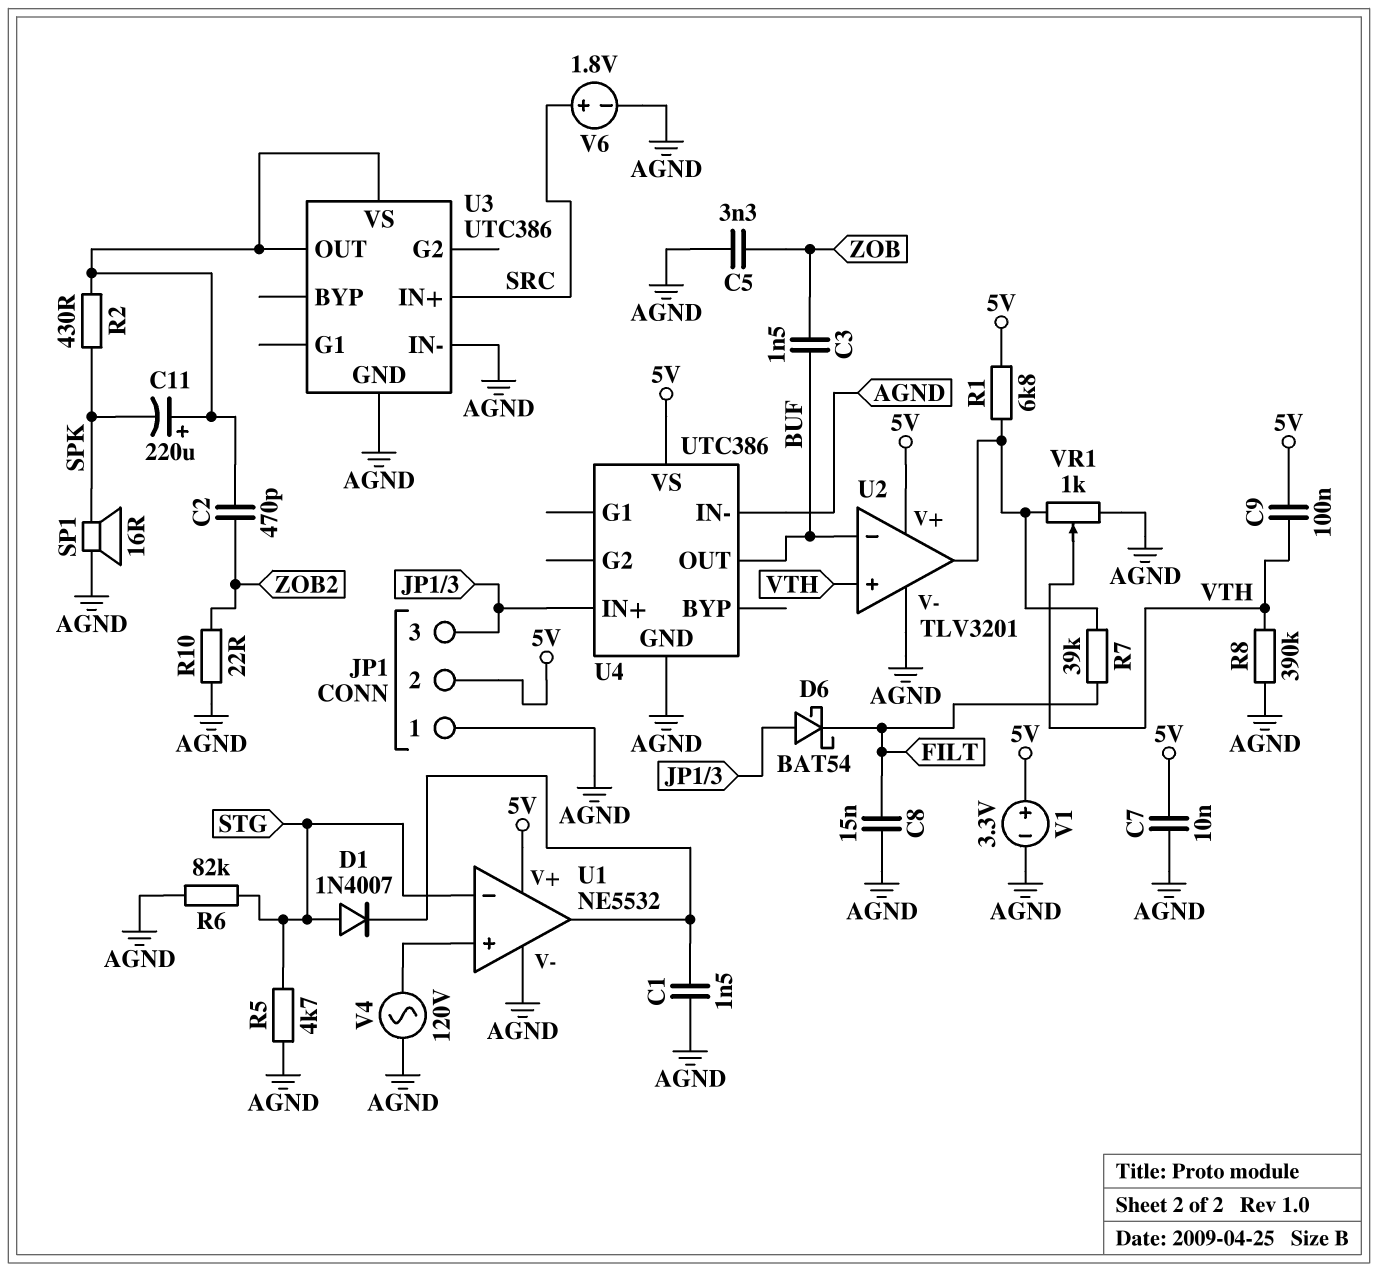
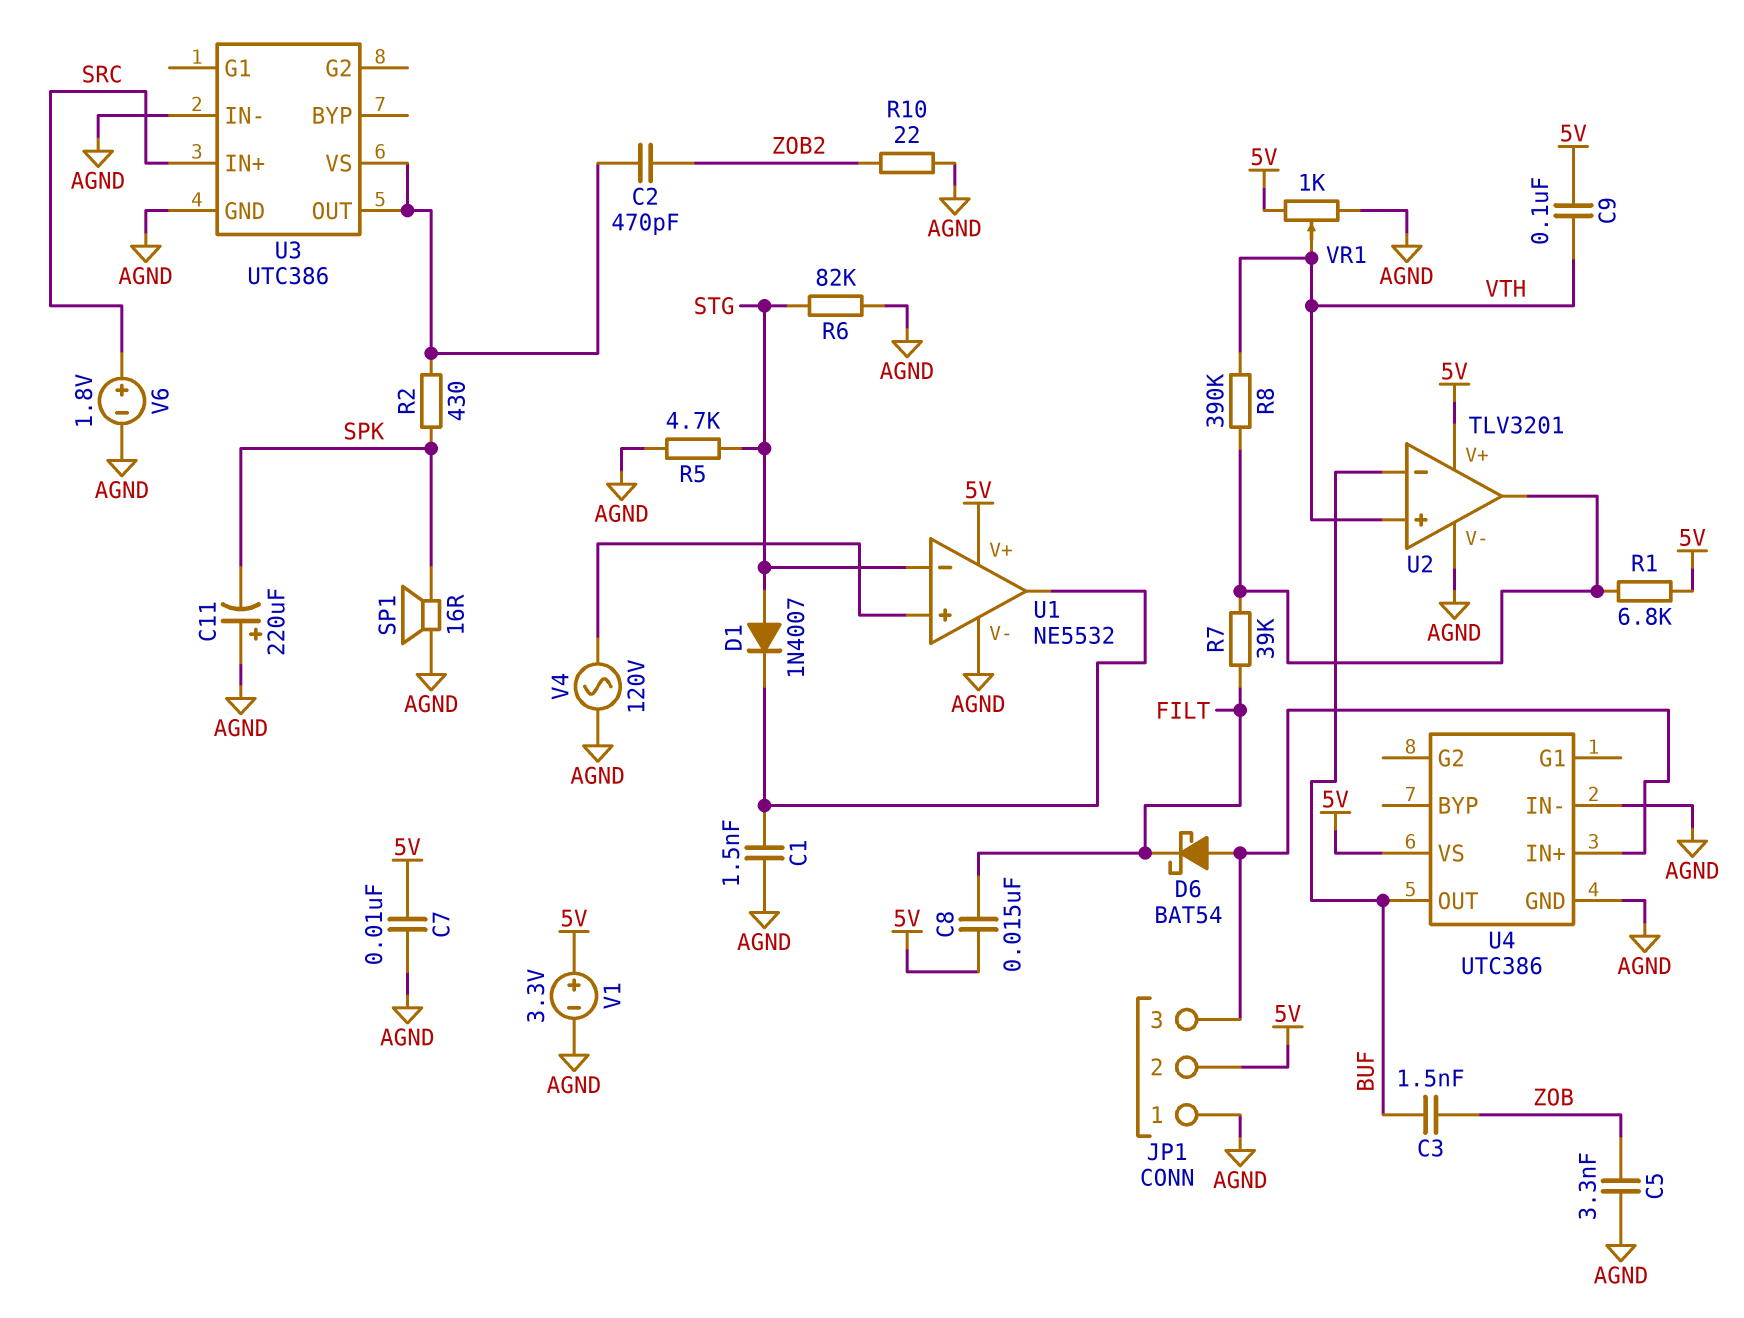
C8: 15nF (AGND, FILT) -> 15nF (5V, FILT)
C11: 220uF (plus U3/OUT, minus SPK) -> 220uF (plus AGND, minus SPK)
R8: 390k (AGND, VTH) -> 390k (U2/out, VTH)
VR1: 1k (AGND, U2/out, wiper VTH) -> 1k (5V, AGND, wiper VTH)

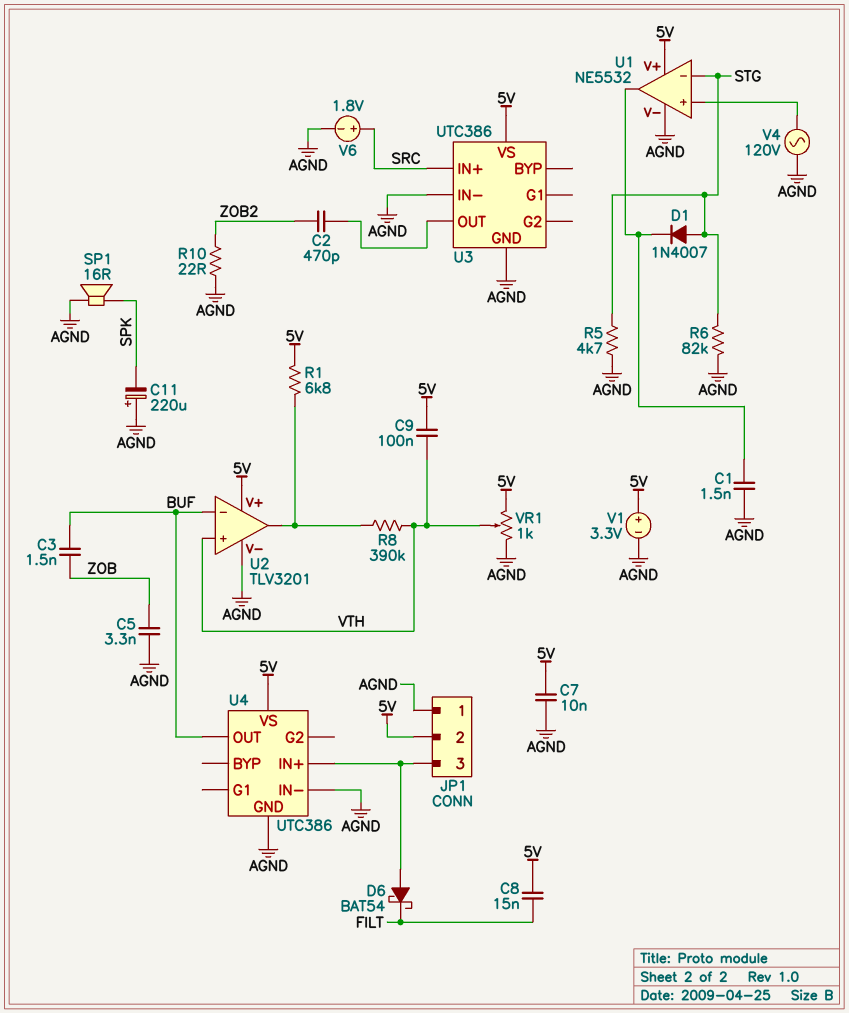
R2: 430 (SPK, U3/OUT) -> none
R7: 39k (FILT, U2/out) -> none
U3 pin VS: U3/OUT -> 5V

